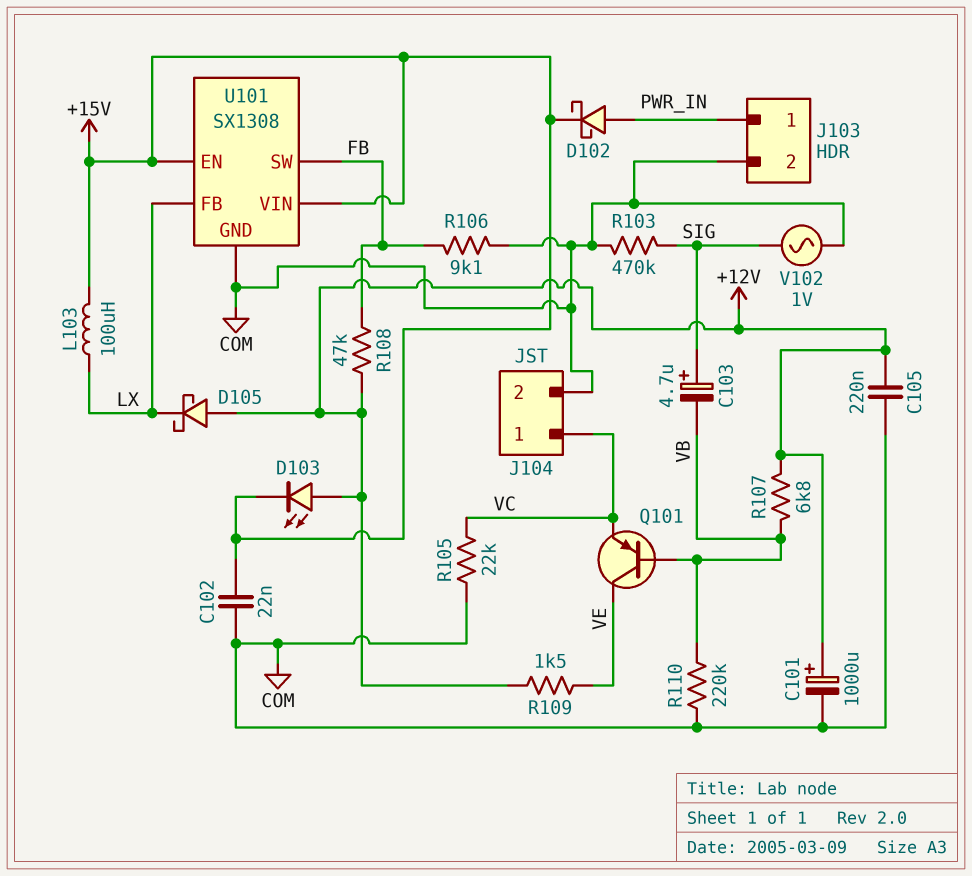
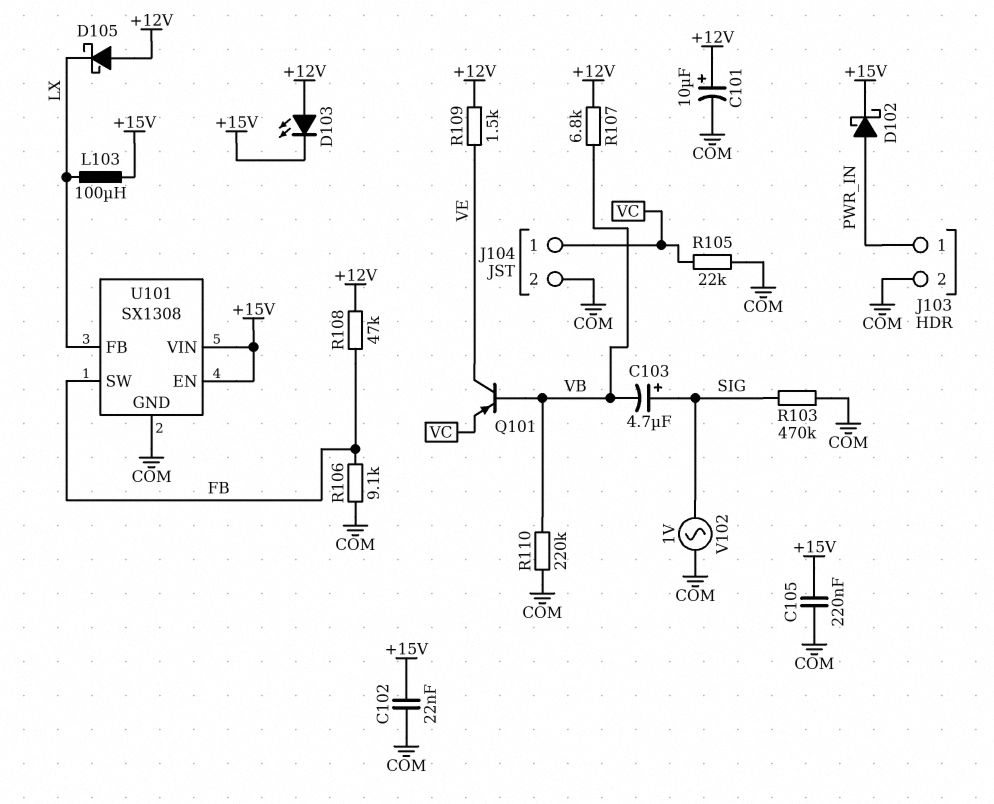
C101: 1000uF (plus +12V, minus COM) -> 10uF (plus +12V, minus COM)
C105: 220nF (+12V, COM) -> 220nF (+15V, COM)

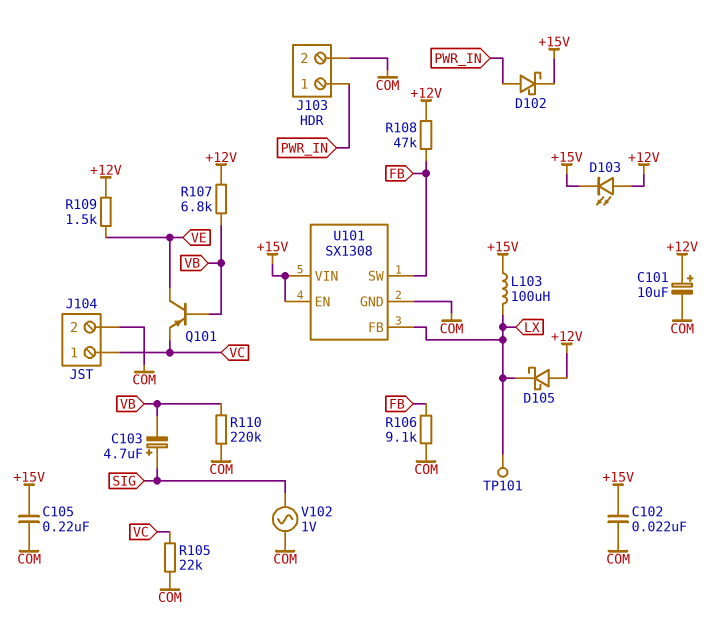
R103: 470k (COM, SIG) -> none
TP101: none -> test point (LX)

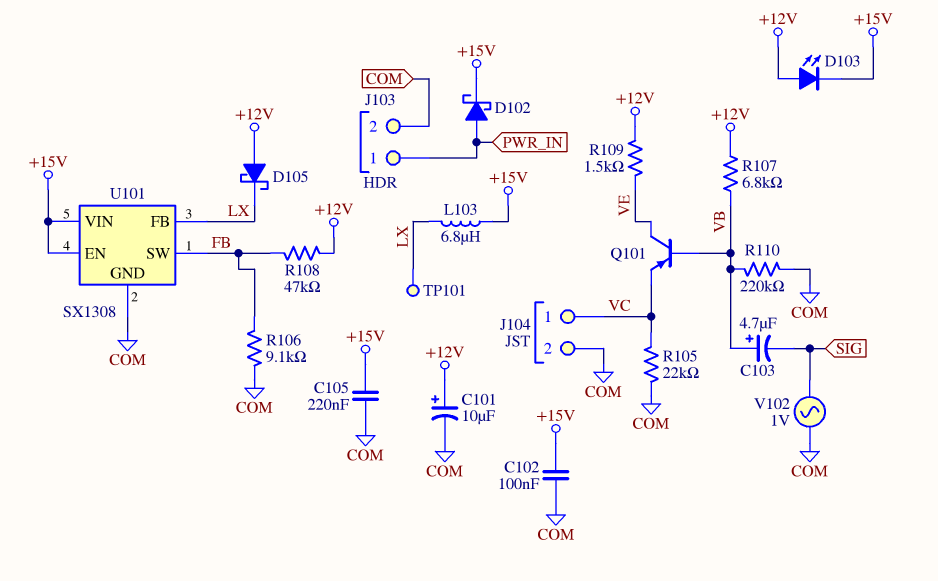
C102: 22nF (+15V, COM) -> 100nF (+15V, COM)
C103: 4.7uF (plus SIG, minus VB) -> 4.7uF (plus VB, minus SIG)
L103: 100uH (+15V, LX) -> 6.8uH (+15V, LX)

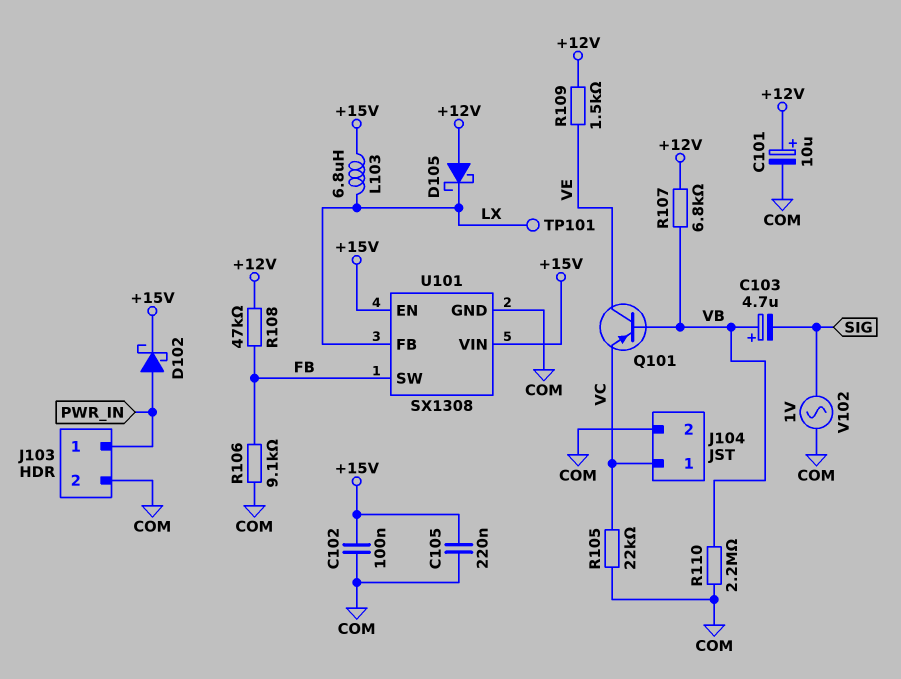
D103: LED (A +12V, K +15V) -> none
R110: 220k (COM, VB) -> 2.2M (COM, VB)

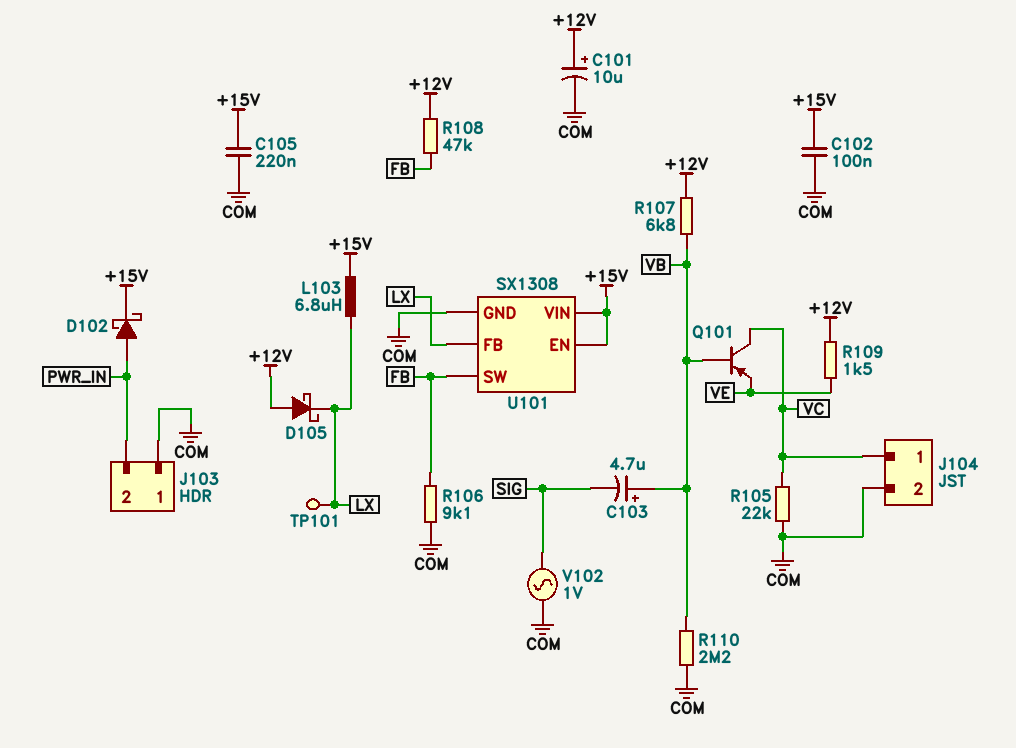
J103 pin 1: PWR_IN -> COM
J103 pin 2: COM -> PWR_IN
Q101: PNP (B VB, C VE, E VC) -> PNP (B VB, C VC, E VE)

